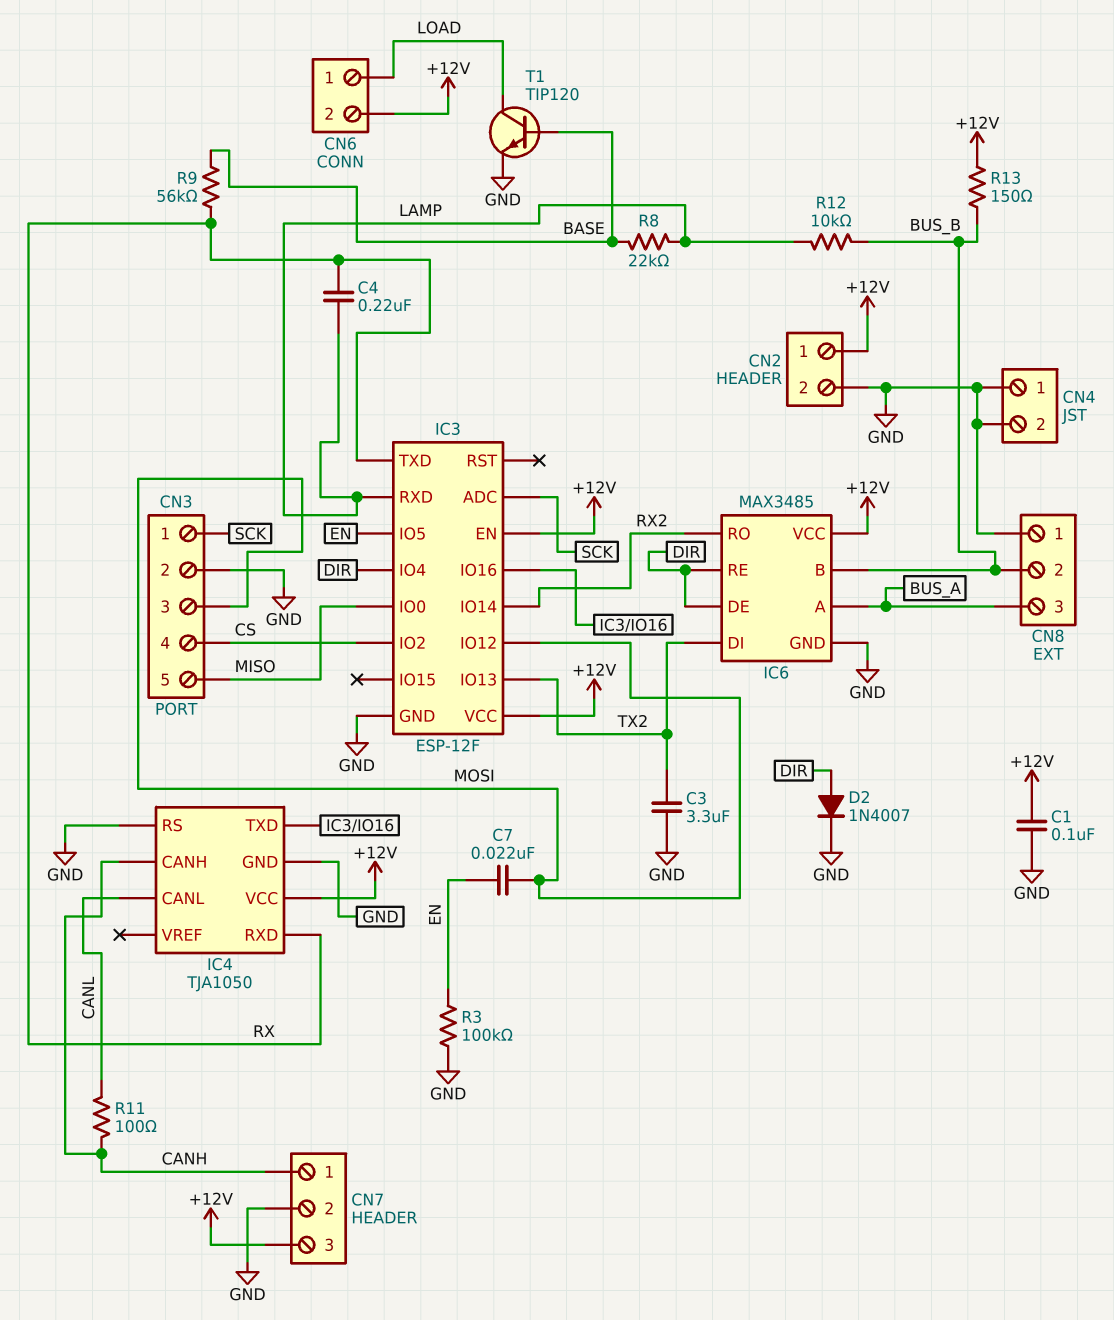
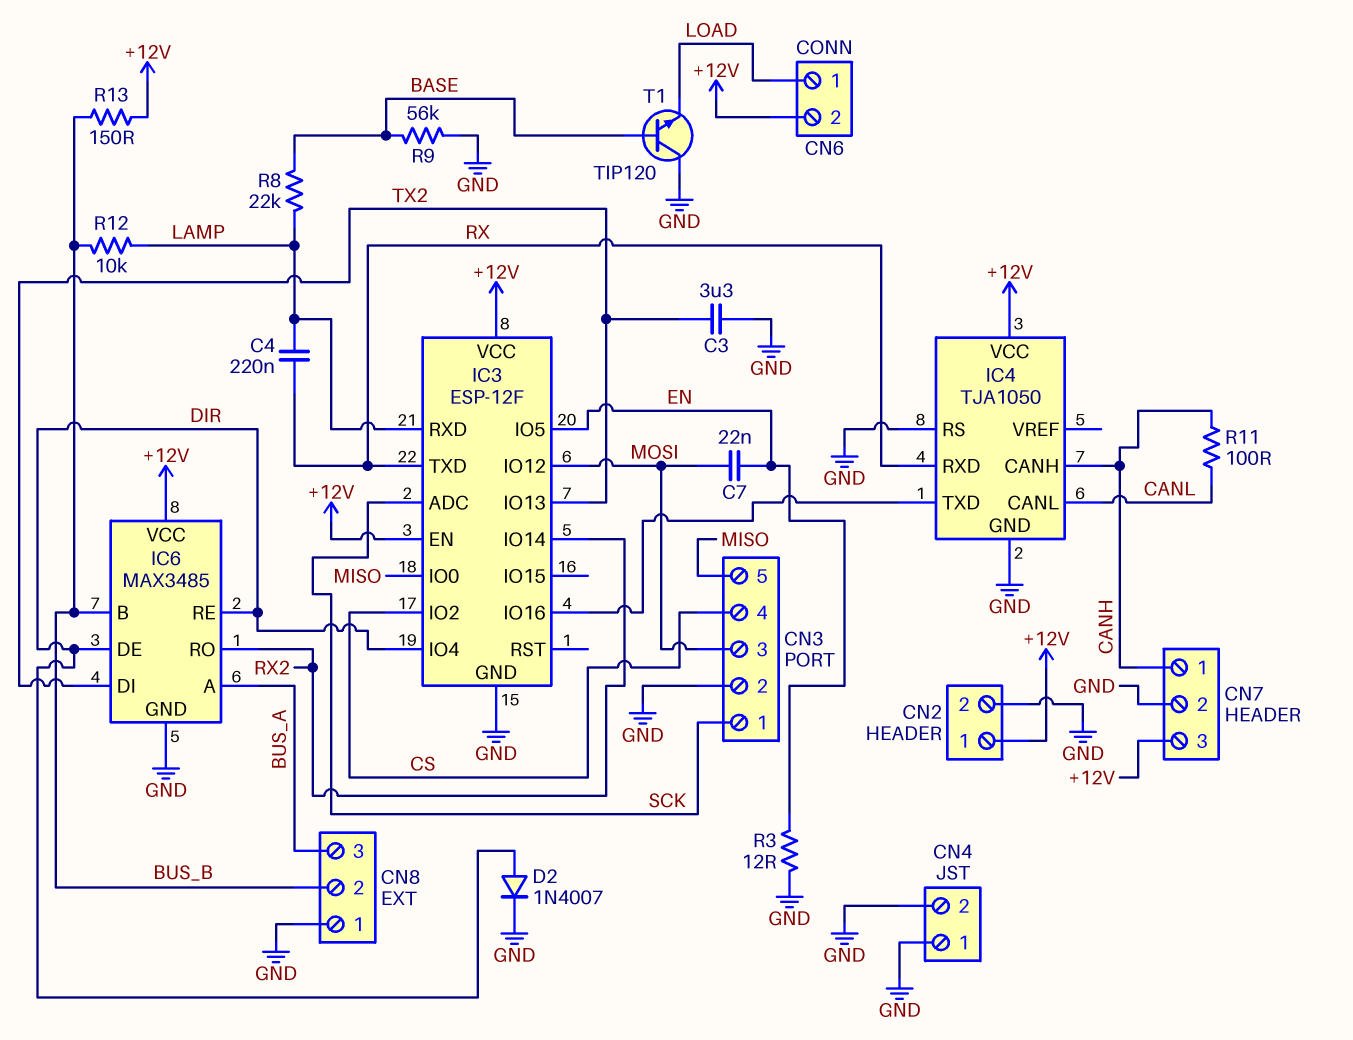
C1: 100nF (+12V, GND) -> none
R3: 100k (EN, GND) -> 12 (EN, GND)
R9: 56k (BASE, RX) -> 56k (BASE, GND)
T1: NPN TIP120 (B BASE, C LOAD, E GND) -> NPN TIP120 (B BASE, C GND, E LOAD)

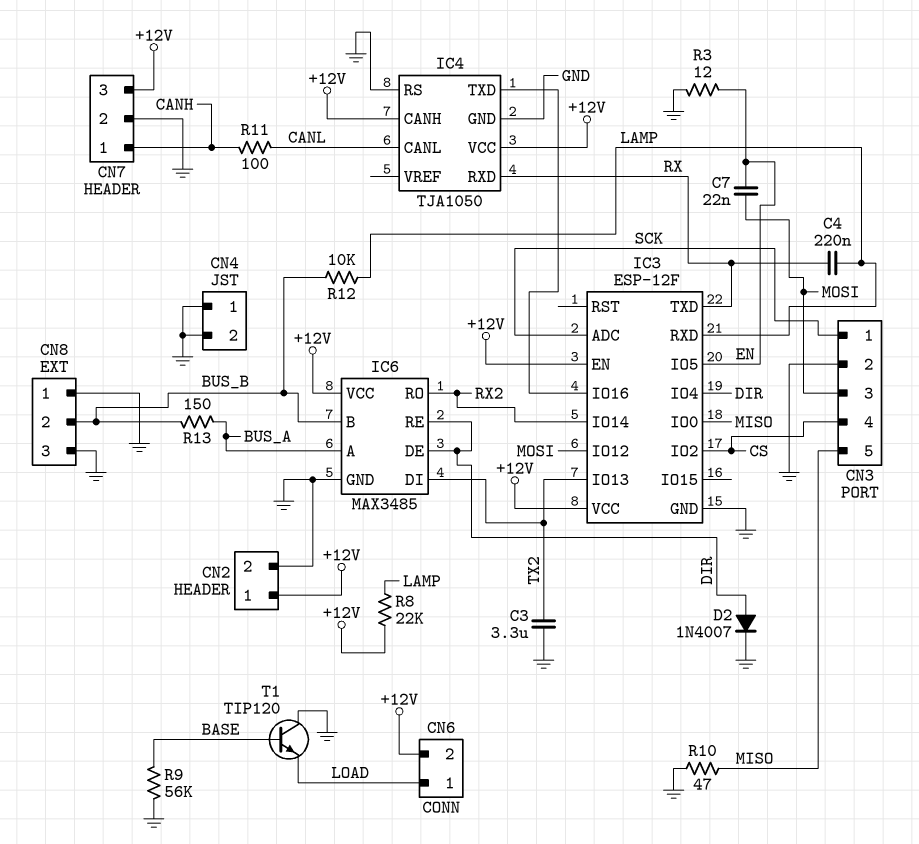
CN8 pin 3: BUS_A -> GND
IC4 pin CANH: CANH -> +12V
R8: 22k (BASE, LAMP) -> 22k (+12V, LAMP)
R10: none -> 47 (GND, MISO)
R13: 150 (+12V, BUS_B) -> 150 (BUS_A, BUS_B)

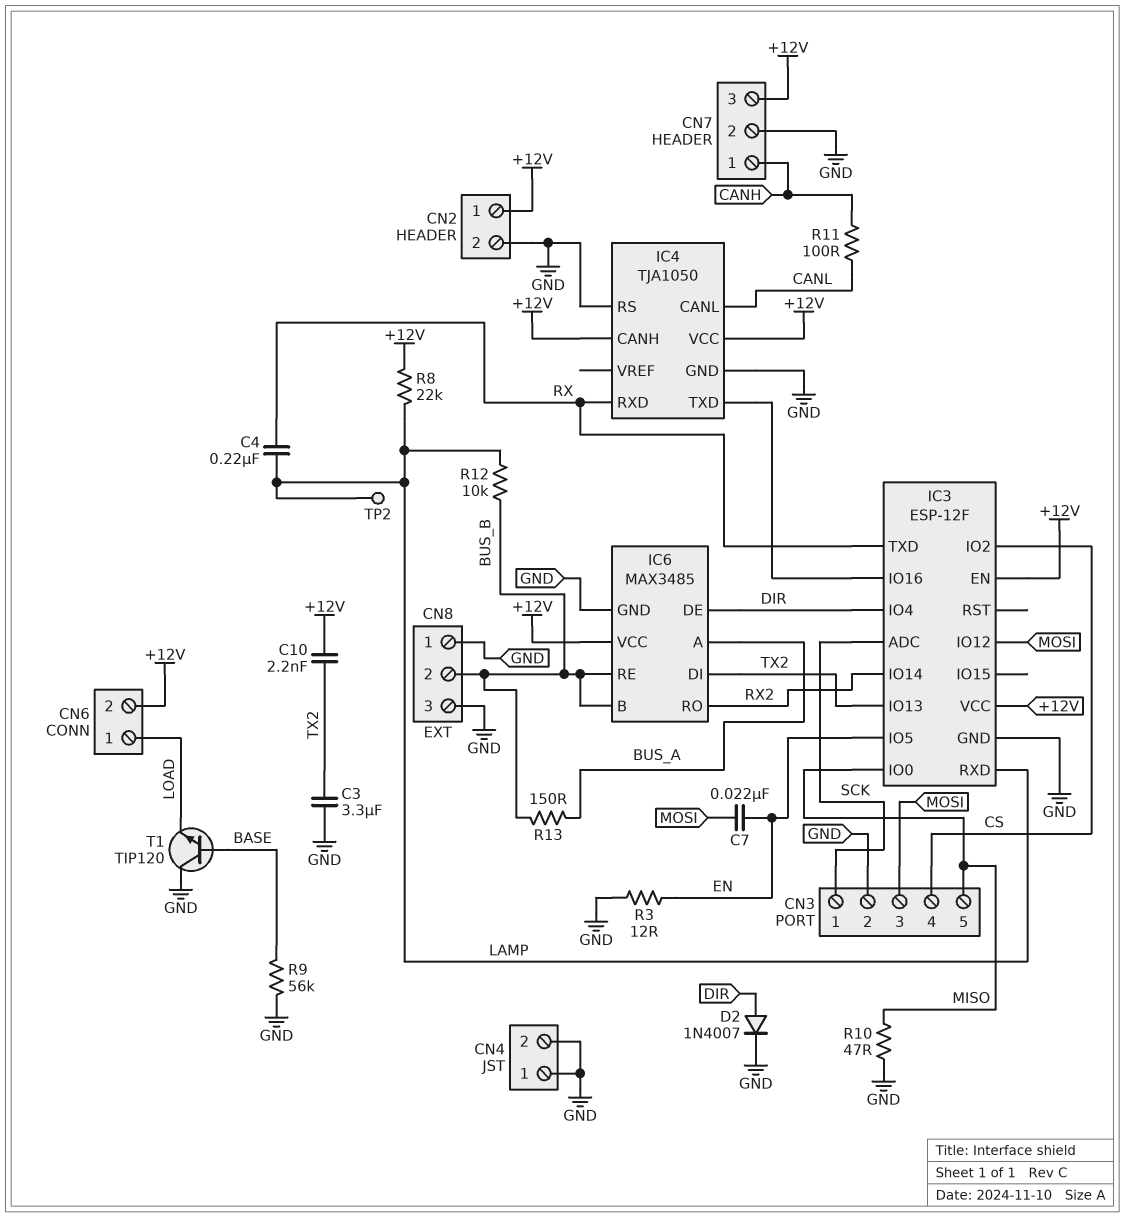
C10: none -> 2.2nF (+12V, TX2)
IC6 pin RE: DIR -> BUS_B
TP2: none -> test point (LAMP)

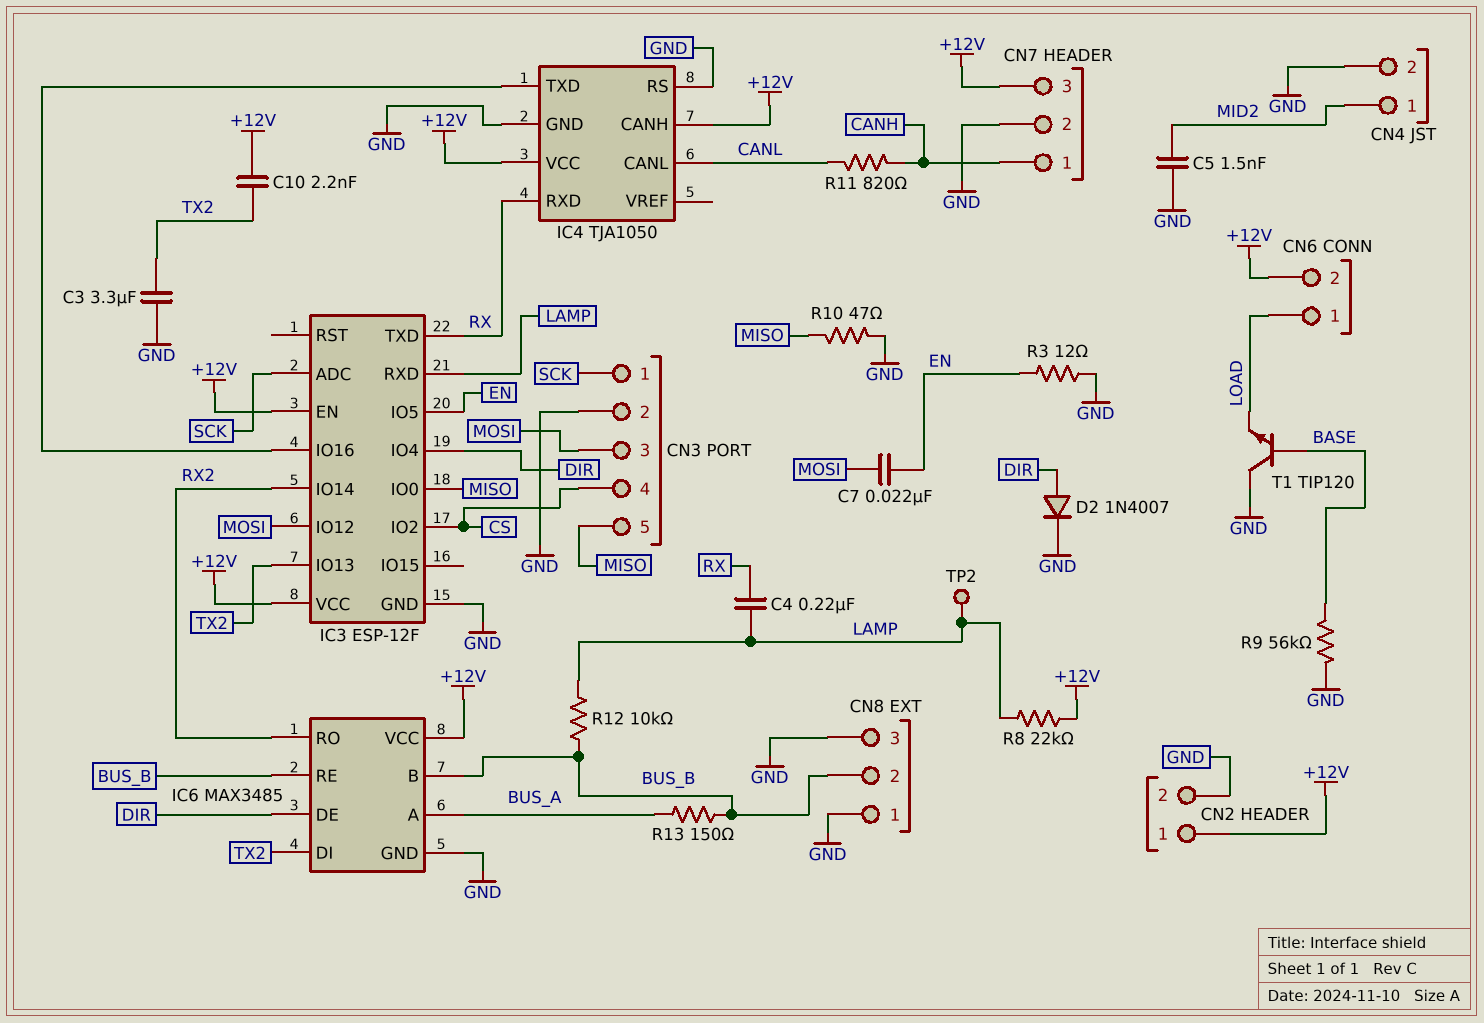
C5: none -> 1.5nF (GND, MID2)
CN4 pin 1: GND -> MID2
R11: 100 (CANH, CANL) -> 820 (CANH, CANL)

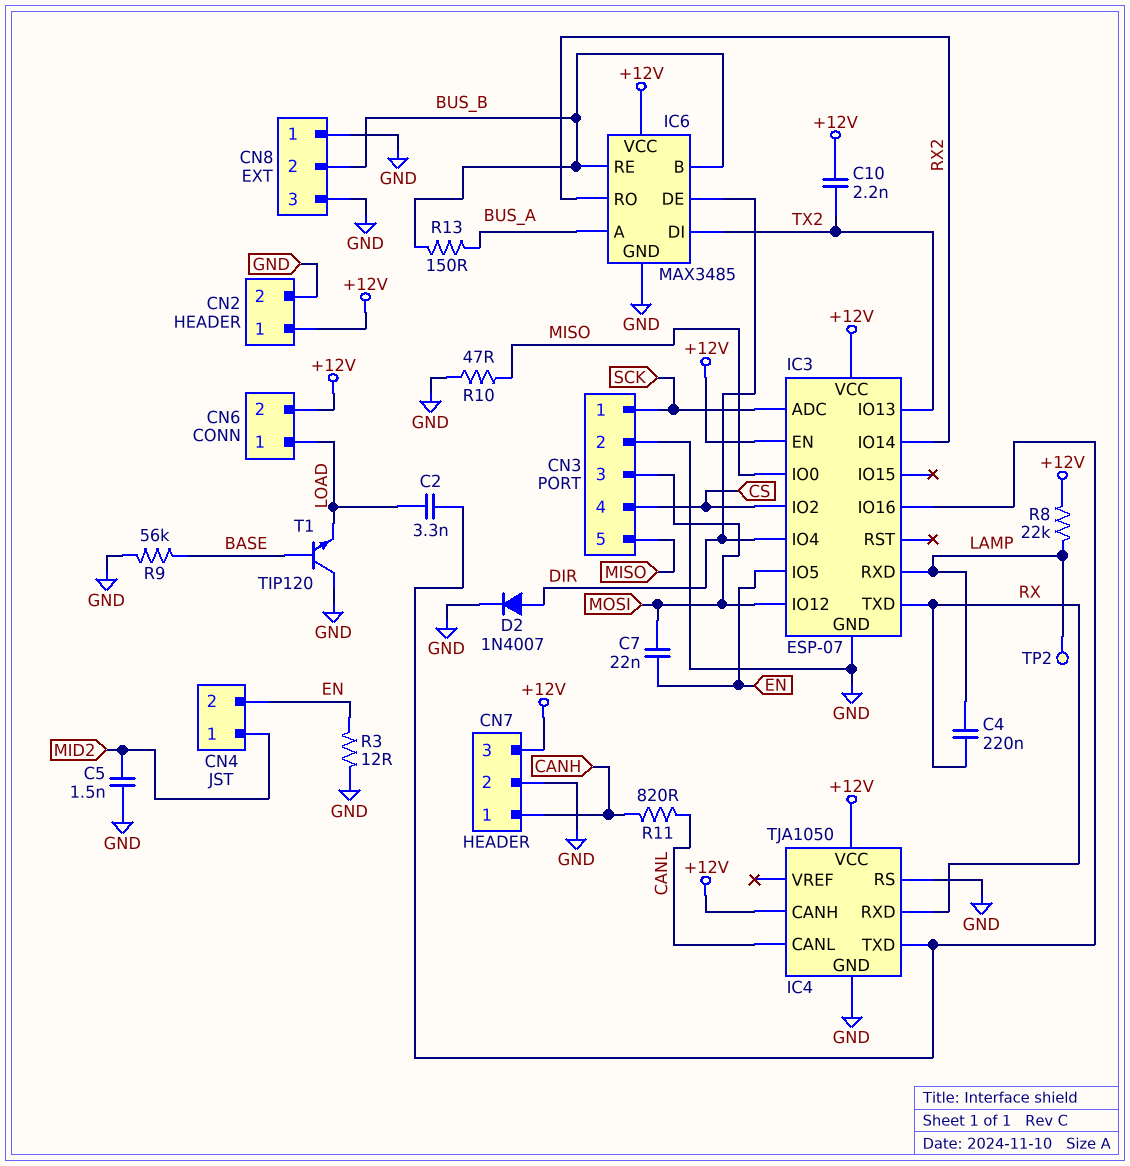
C2: none -> 3.3nF (IC3/IO16, LOAD)
C3: 3.3uF (GND, TX2) -> none
CN4 pin 2: GND -> EN
IC3: ESP-12F -> ESP-07
R12: 10k (BUS_B, LAMP) -> none

